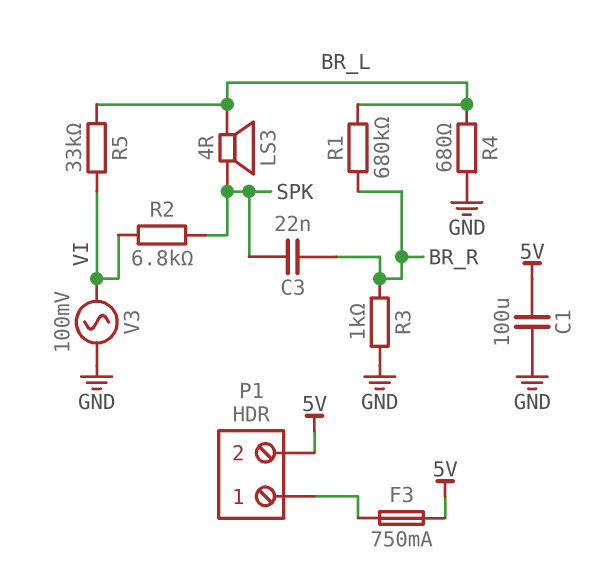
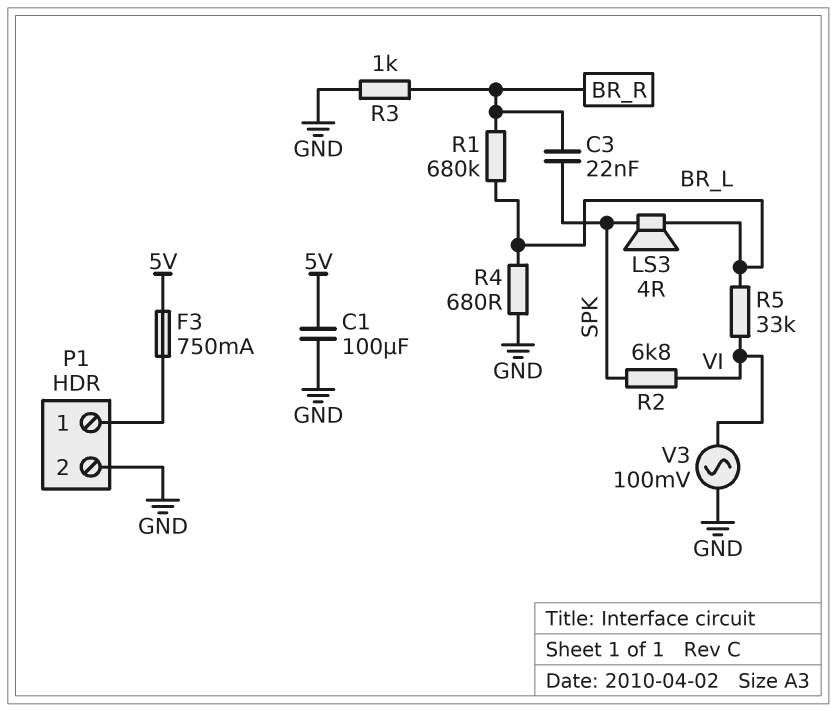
P1 pin 2: 5V -> GND

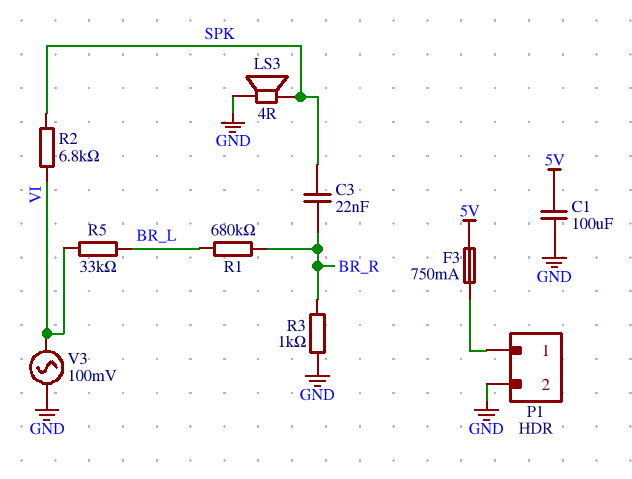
LS3: speaker 4R (BR_L, SPK) -> speaker 4R (GND, SPK)
R4: 680 (BR_L, GND) -> none

